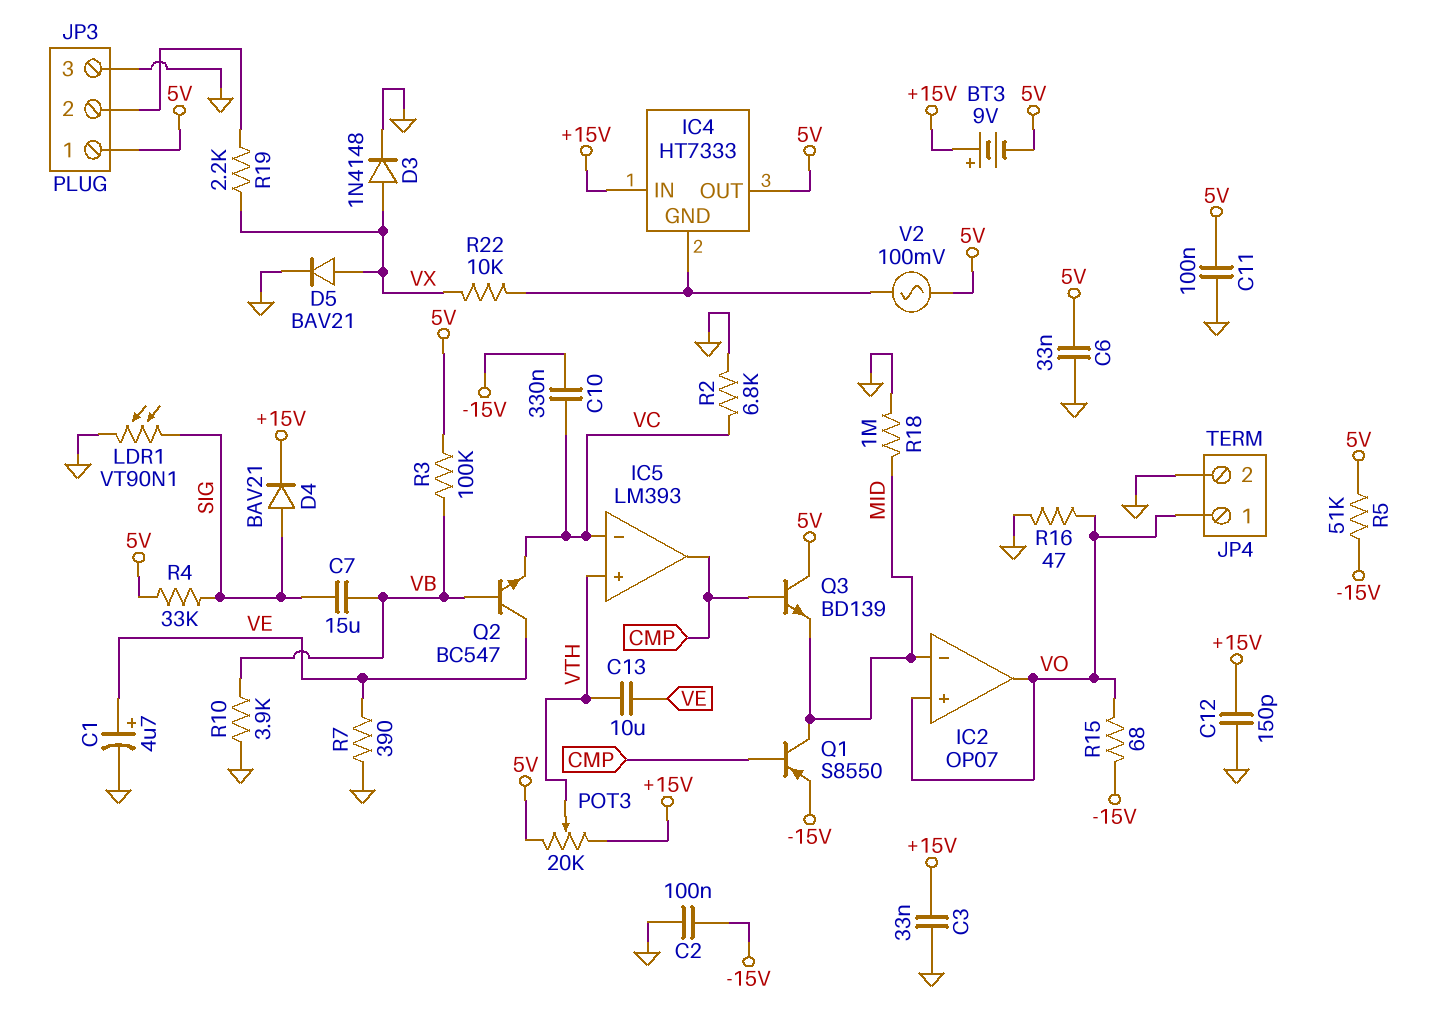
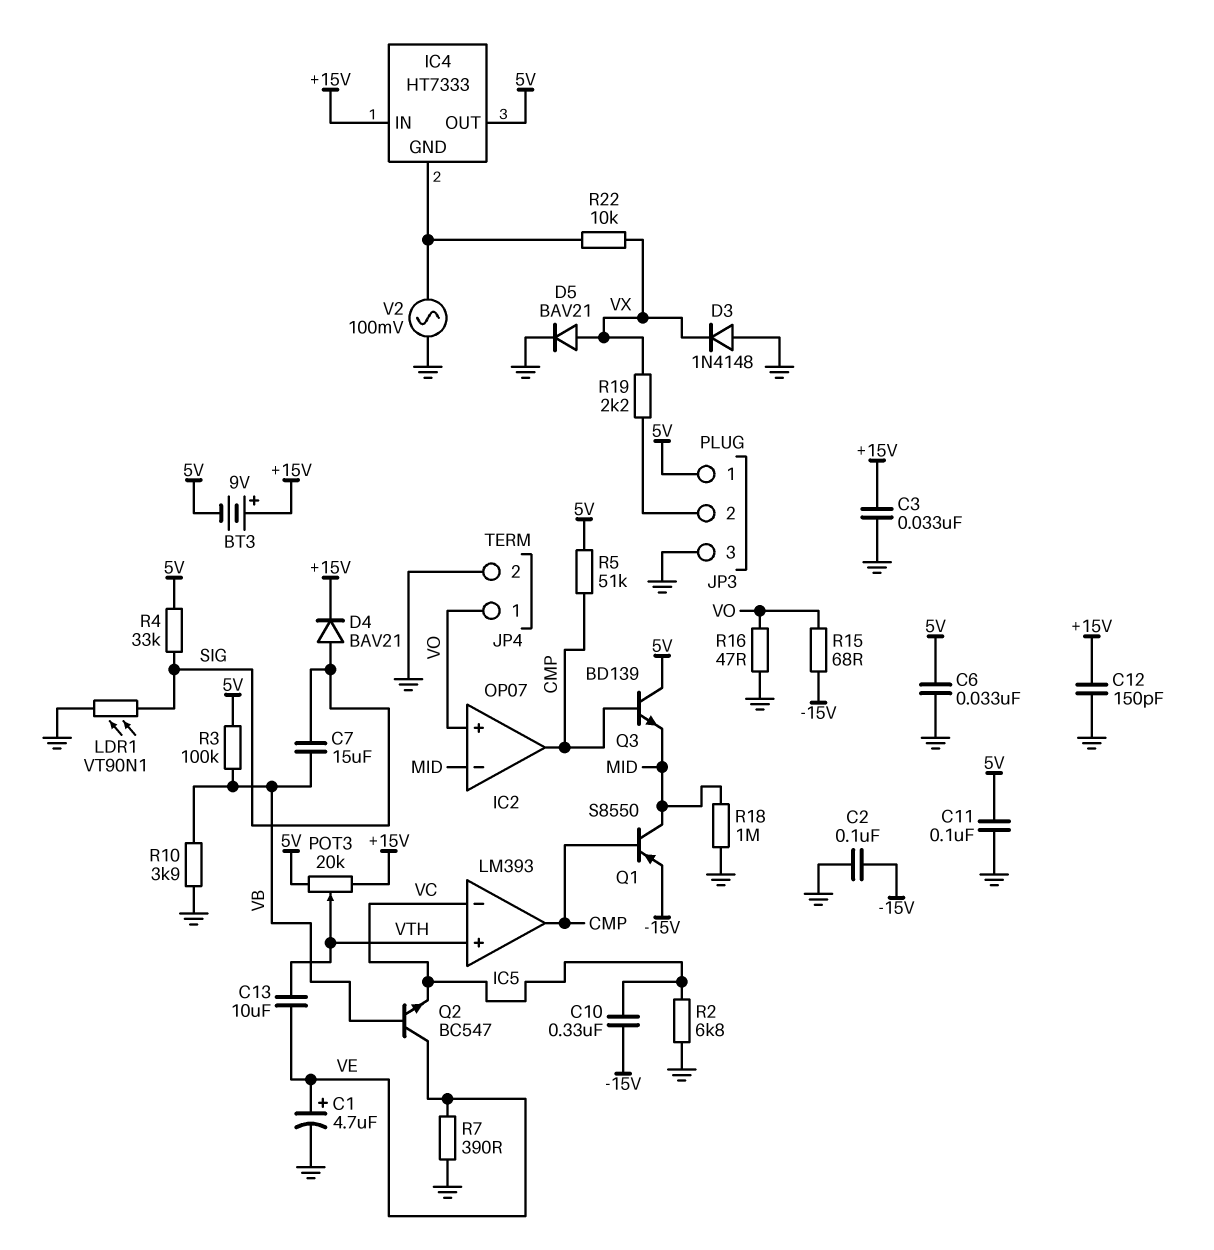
D3: diode 1N4148 (A VX, K GND) -> diode 1N4148 (A GND, K VX)
IC2 pin out: VO -> CMP
R5: 51k (-15V, 5V) -> 51k (5V, CMP)
V2: AC 100mV (5V, IC4/GND) -> AC 100mV (GND, IC4/GND)

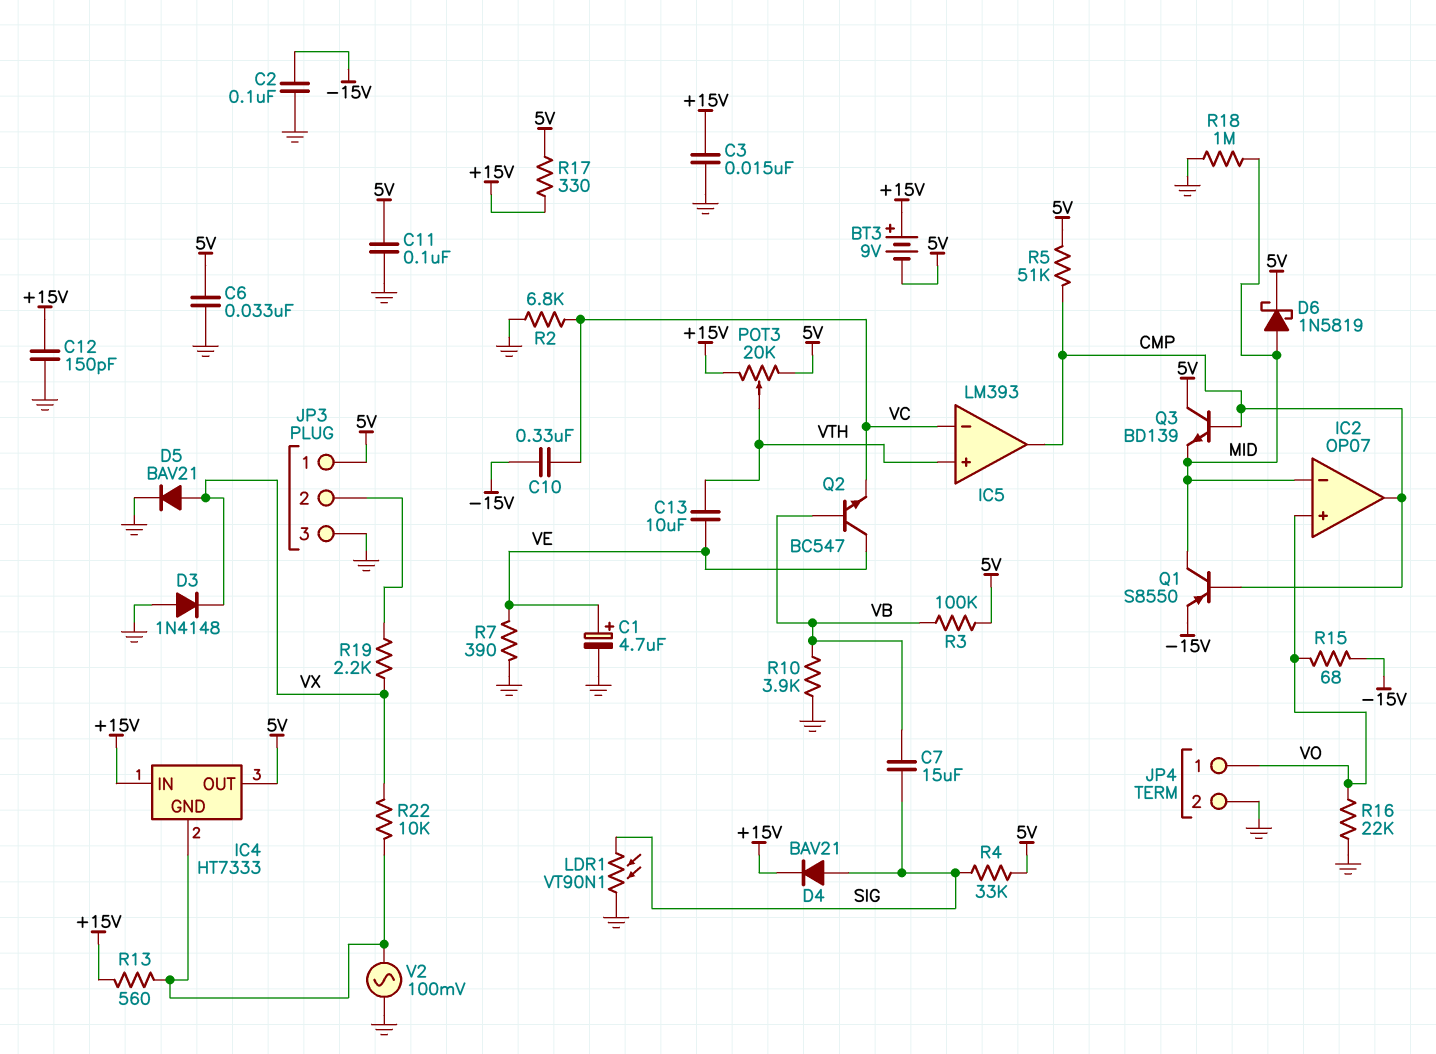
C3: 33nF (+15V, GND) -> 15nF (+15V, GND)
D6: none -> schottky 1N5819 (A MID, K 5V)
R13: none -> 560 (+15V, IC4/GND)
R16: 47 (GND, VO) -> 22k (GND, VO)
R17: none -> 330 (+15V, 5V)

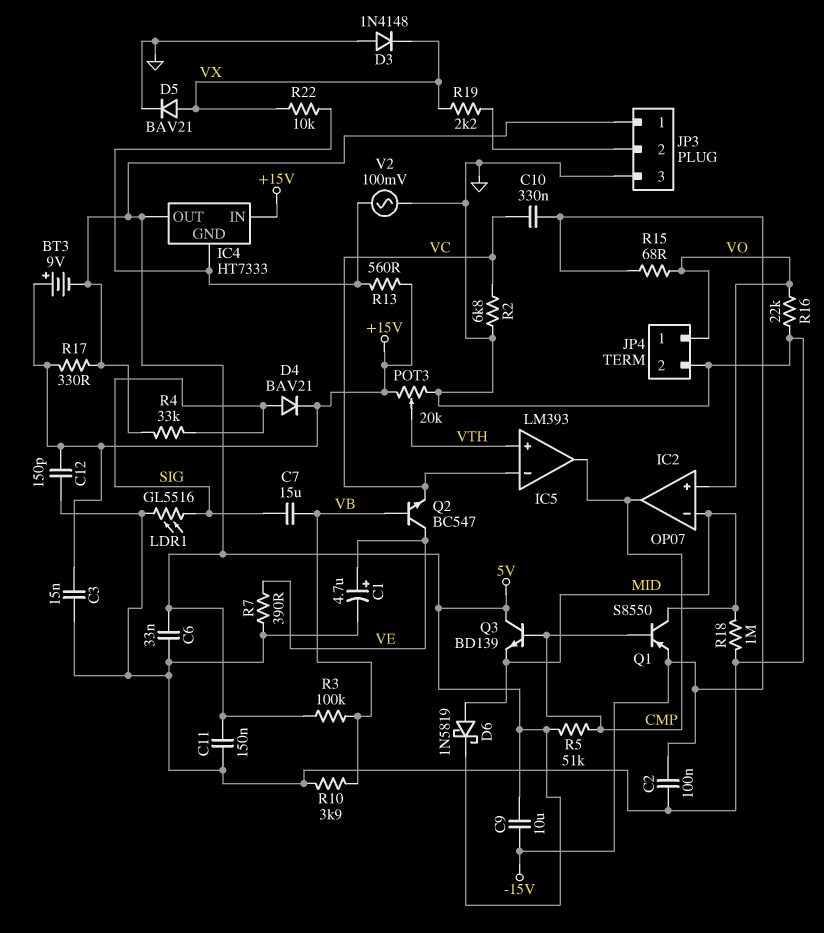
C9: none -> 10uF (-15V, 5V)
C11: 100nF (5V, GND) -> 150nF (5V, GND)
C13: 10uF (VE, VTH) -> none
LDR1: VT90N1 (GND, SIG) -> GL5516 (GND, SIG)
POT3: 20k (+15V, 5V, wiper VTH) -> 20k (+15V, GND, wiper VTH)

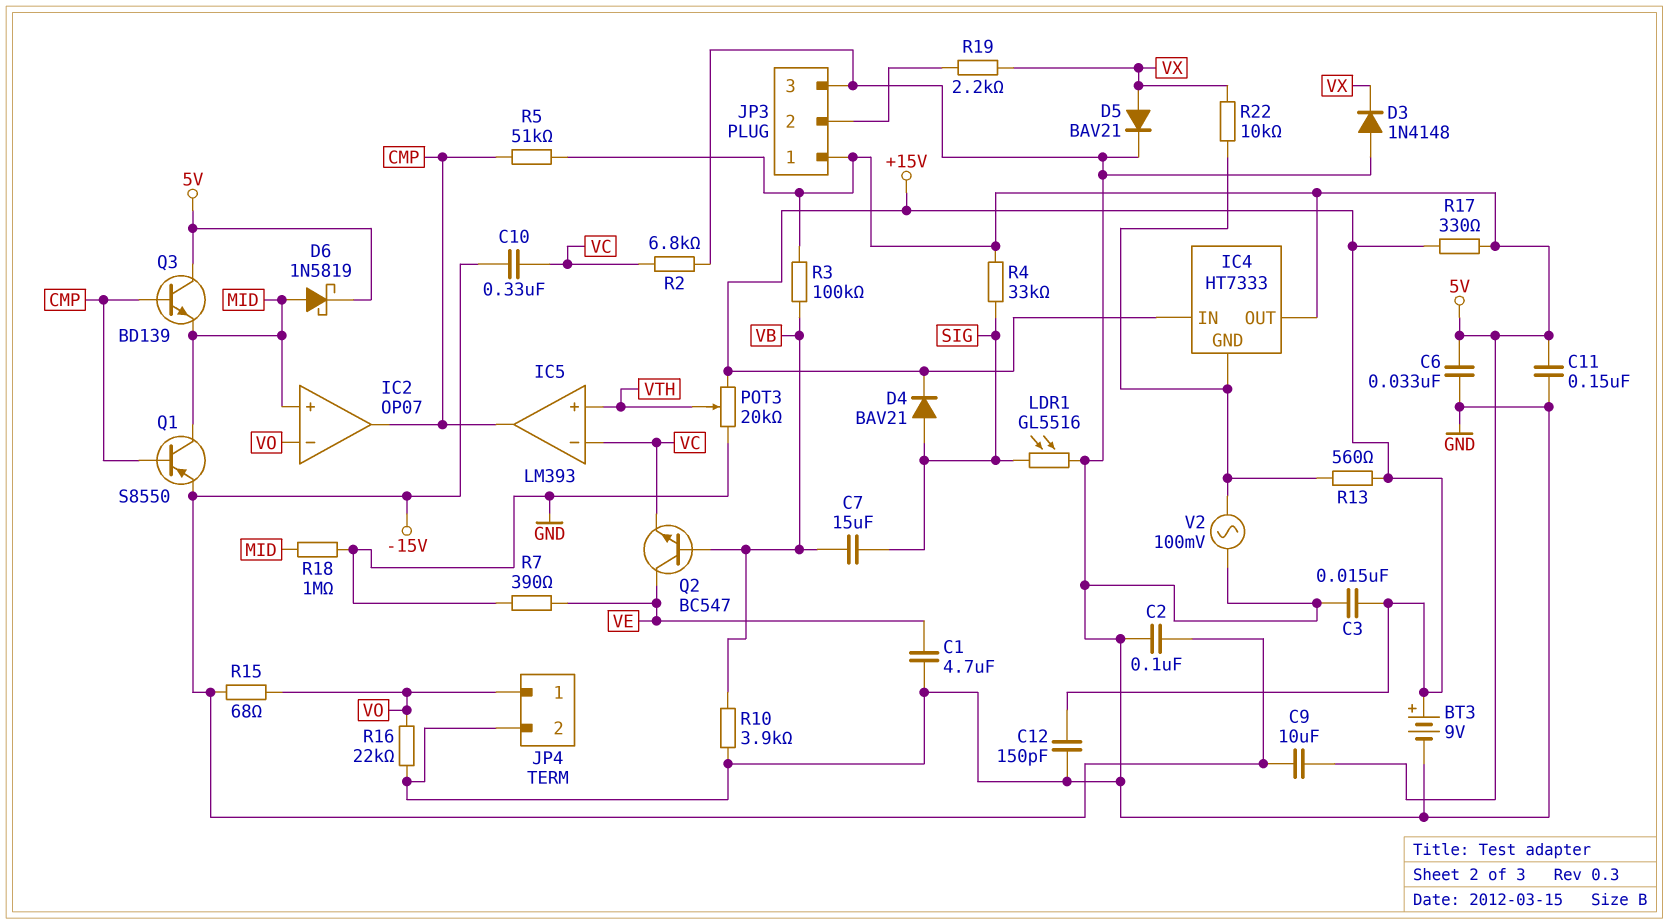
BT3: 9V (plus +15V, minus 5V) -> 9V (plus +15V, minus GND)
C1: 4.7uF (plus VE, minus GND) -> 4.7uF (GND, VE)
IC2 pin in+: VO -> MID
IC2 pin in-: MID -> VO

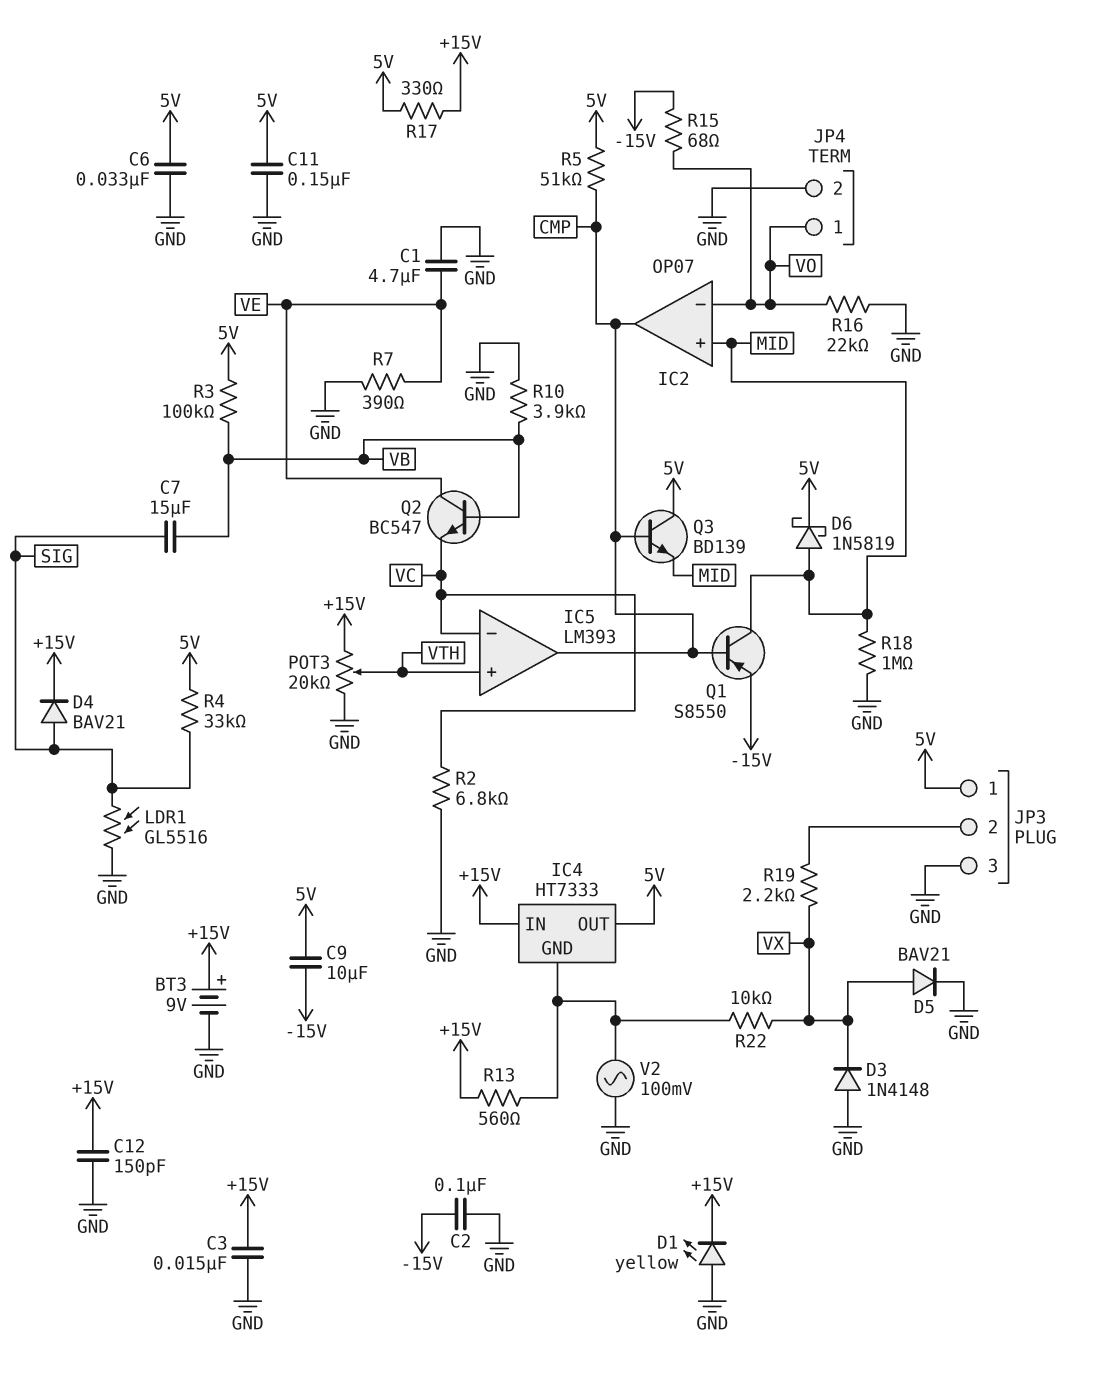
C10: 330nF (-15V, VC) -> none
D1: none -> LED yellow (A GND, K +15V)

